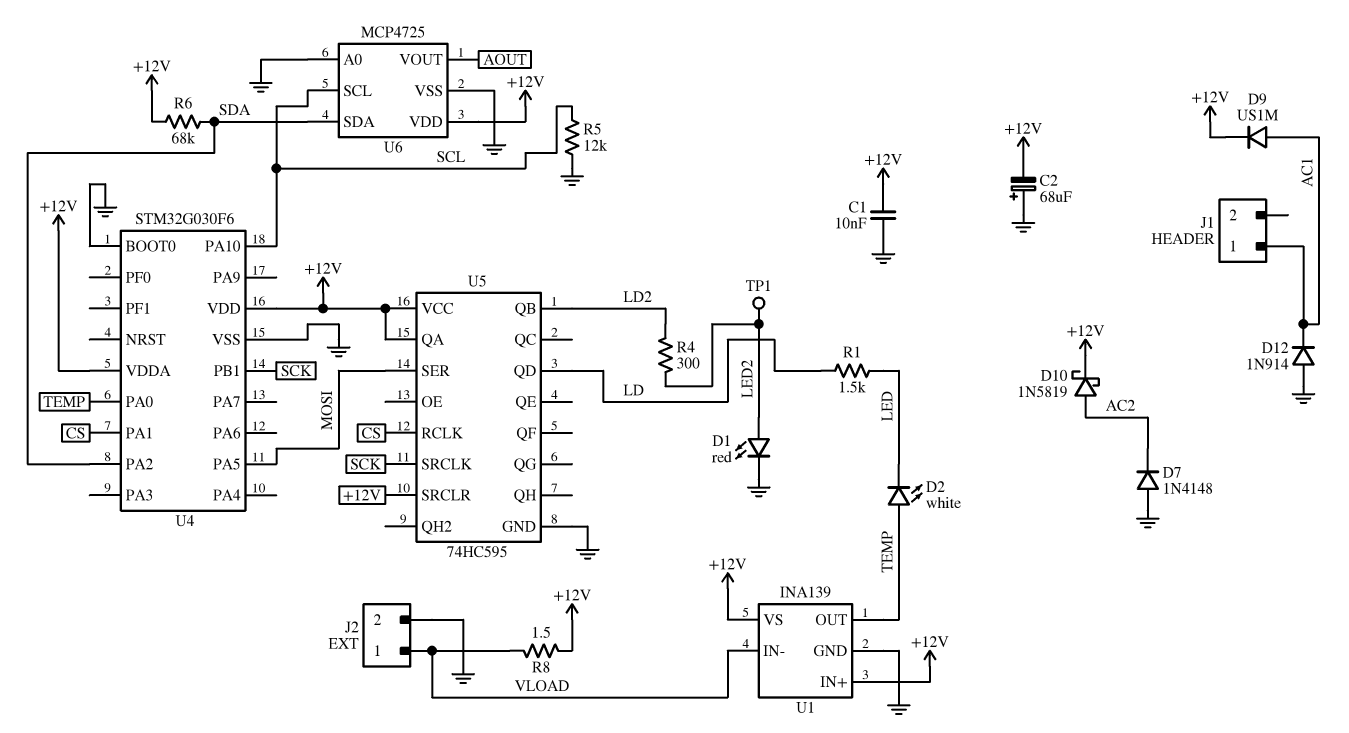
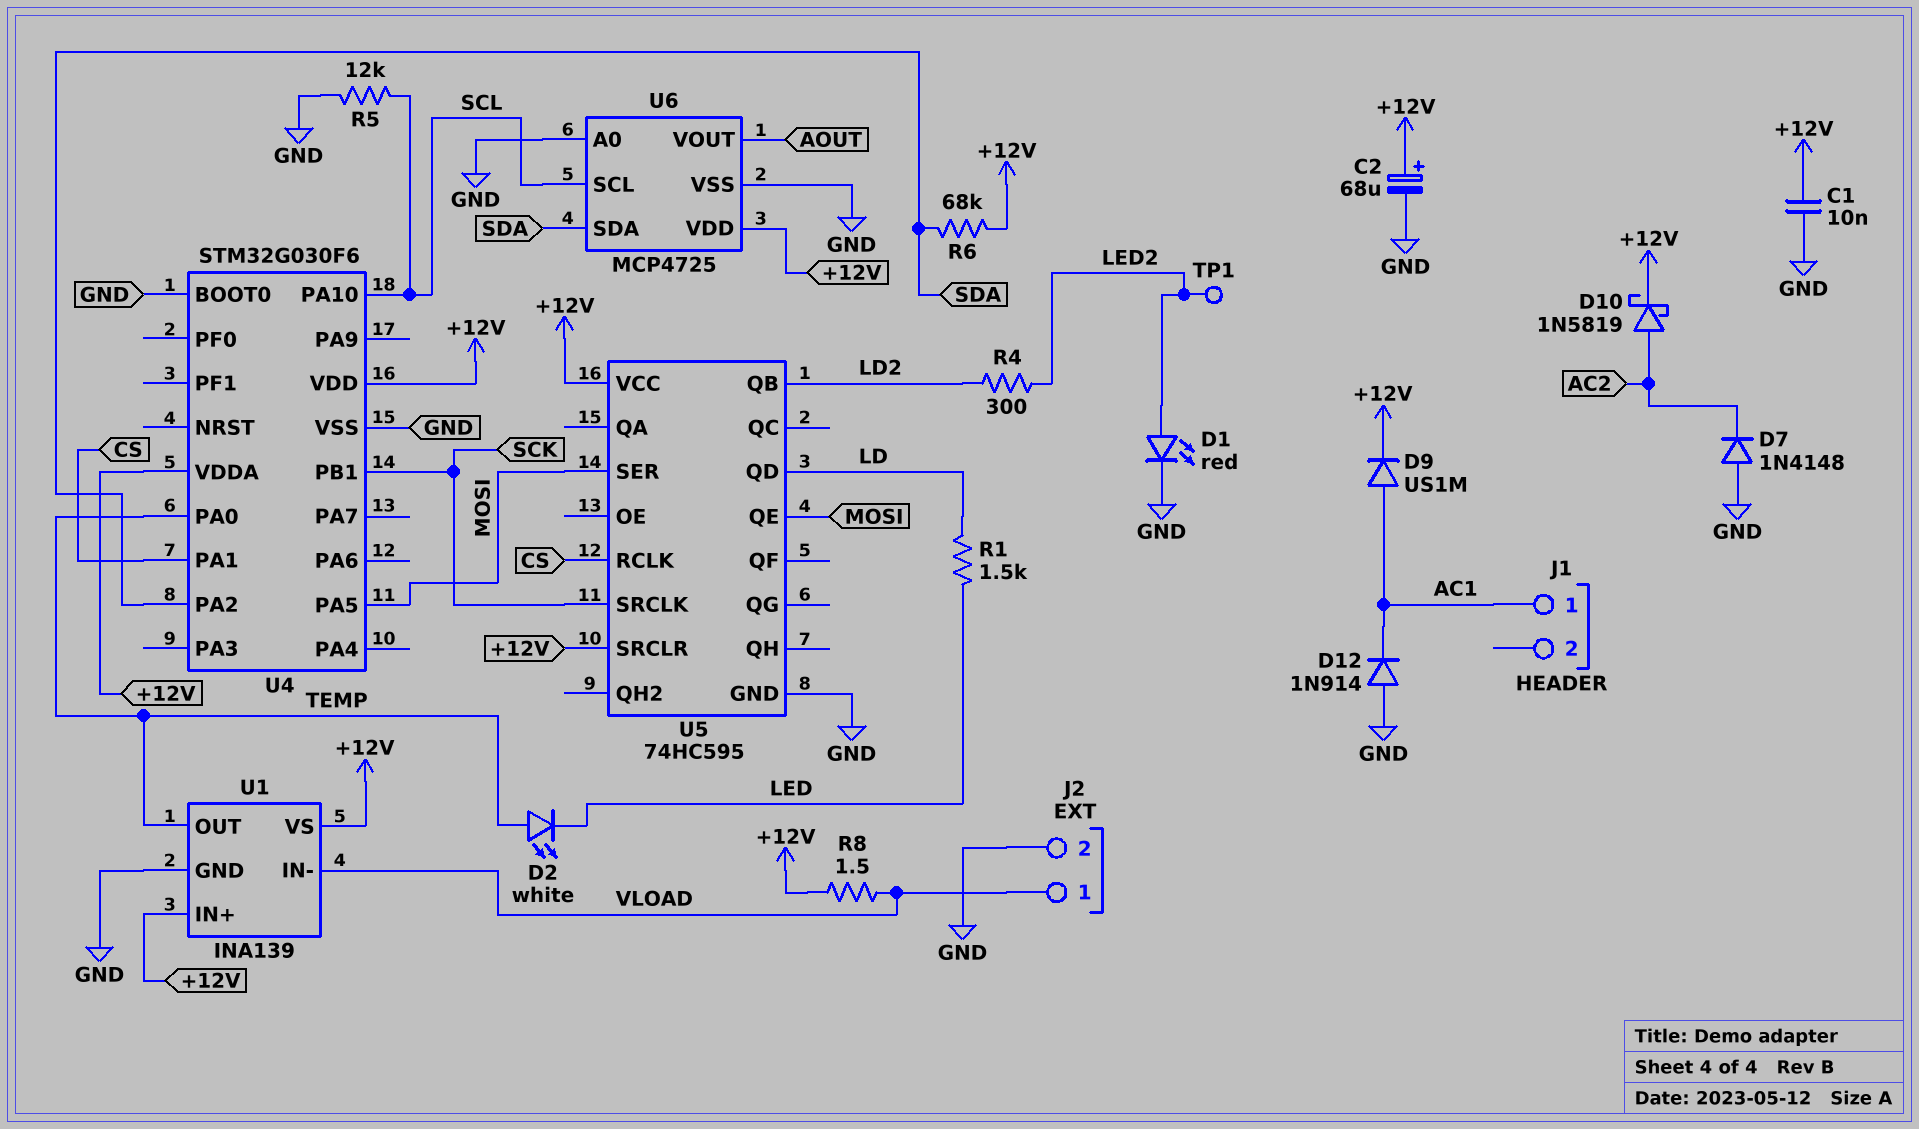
C2: 68uF (plus GND, minus +12V) -> 68uF (plus +12V, minus GND)
U5 pin QA: +12V -> none
U5 pin QE: none -> MOSI

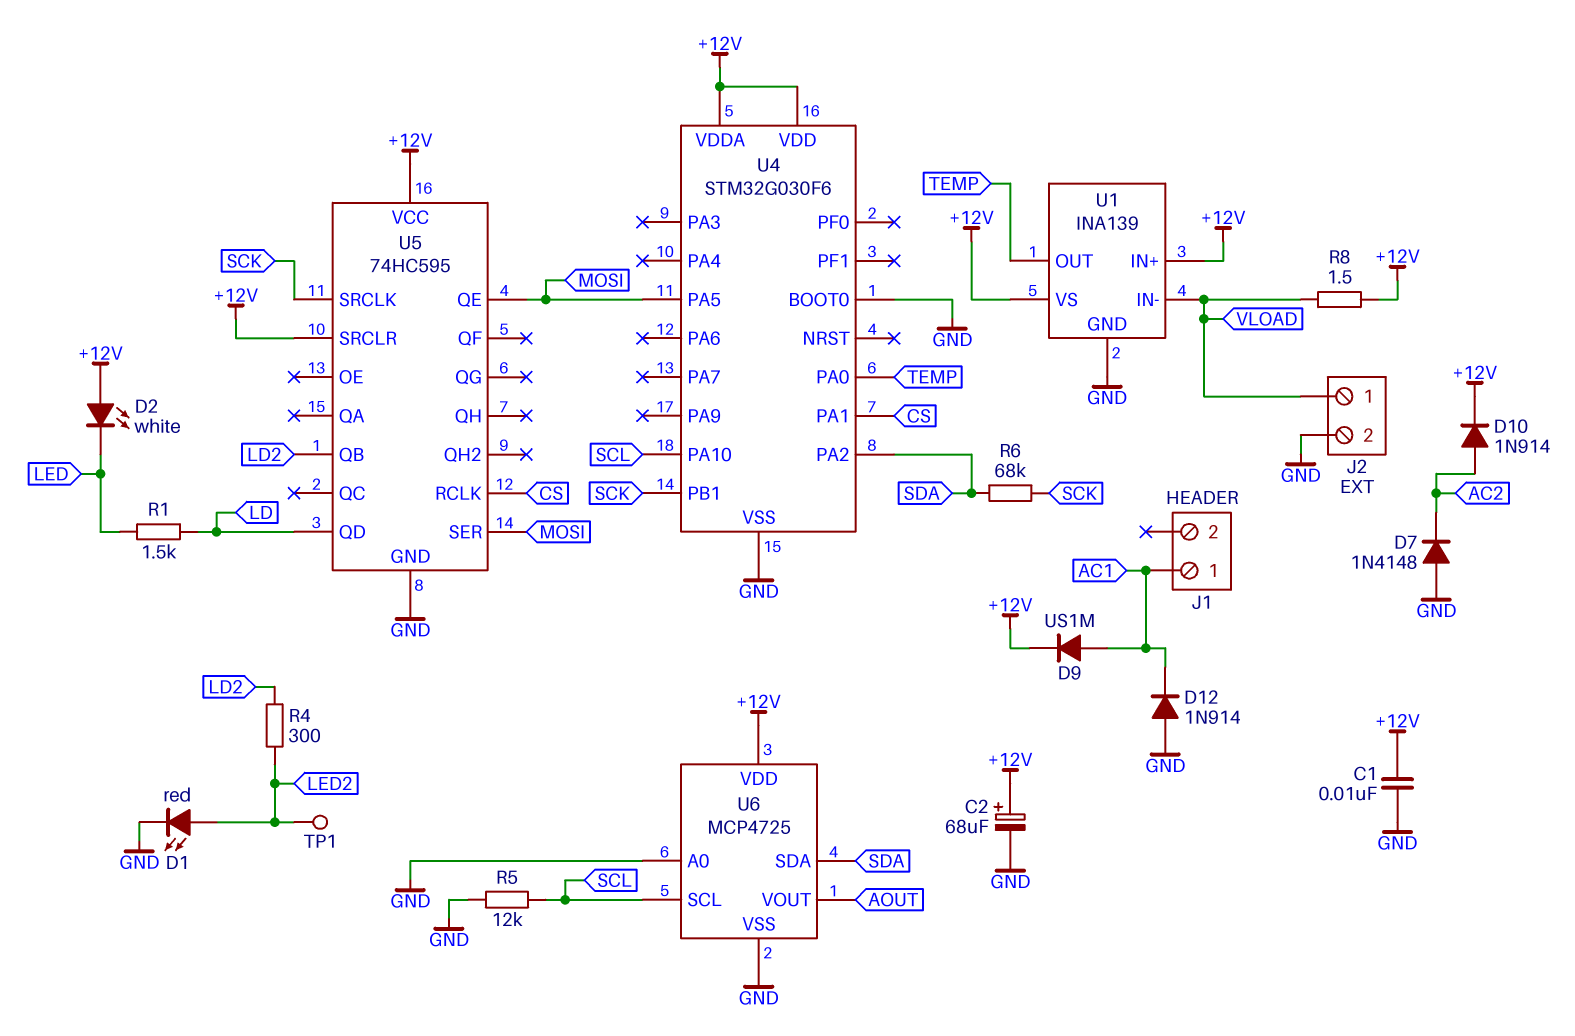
D2: LED white (A TEMP, K LED) -> LED white (A +12V, K LED)
D10: schottky 1N5819 (A AC2, K +12V) -> diode 1N914 (A AC2, K +12V)
R6: 68k (+12V, SDA) -> 68k (SCK, SDA)

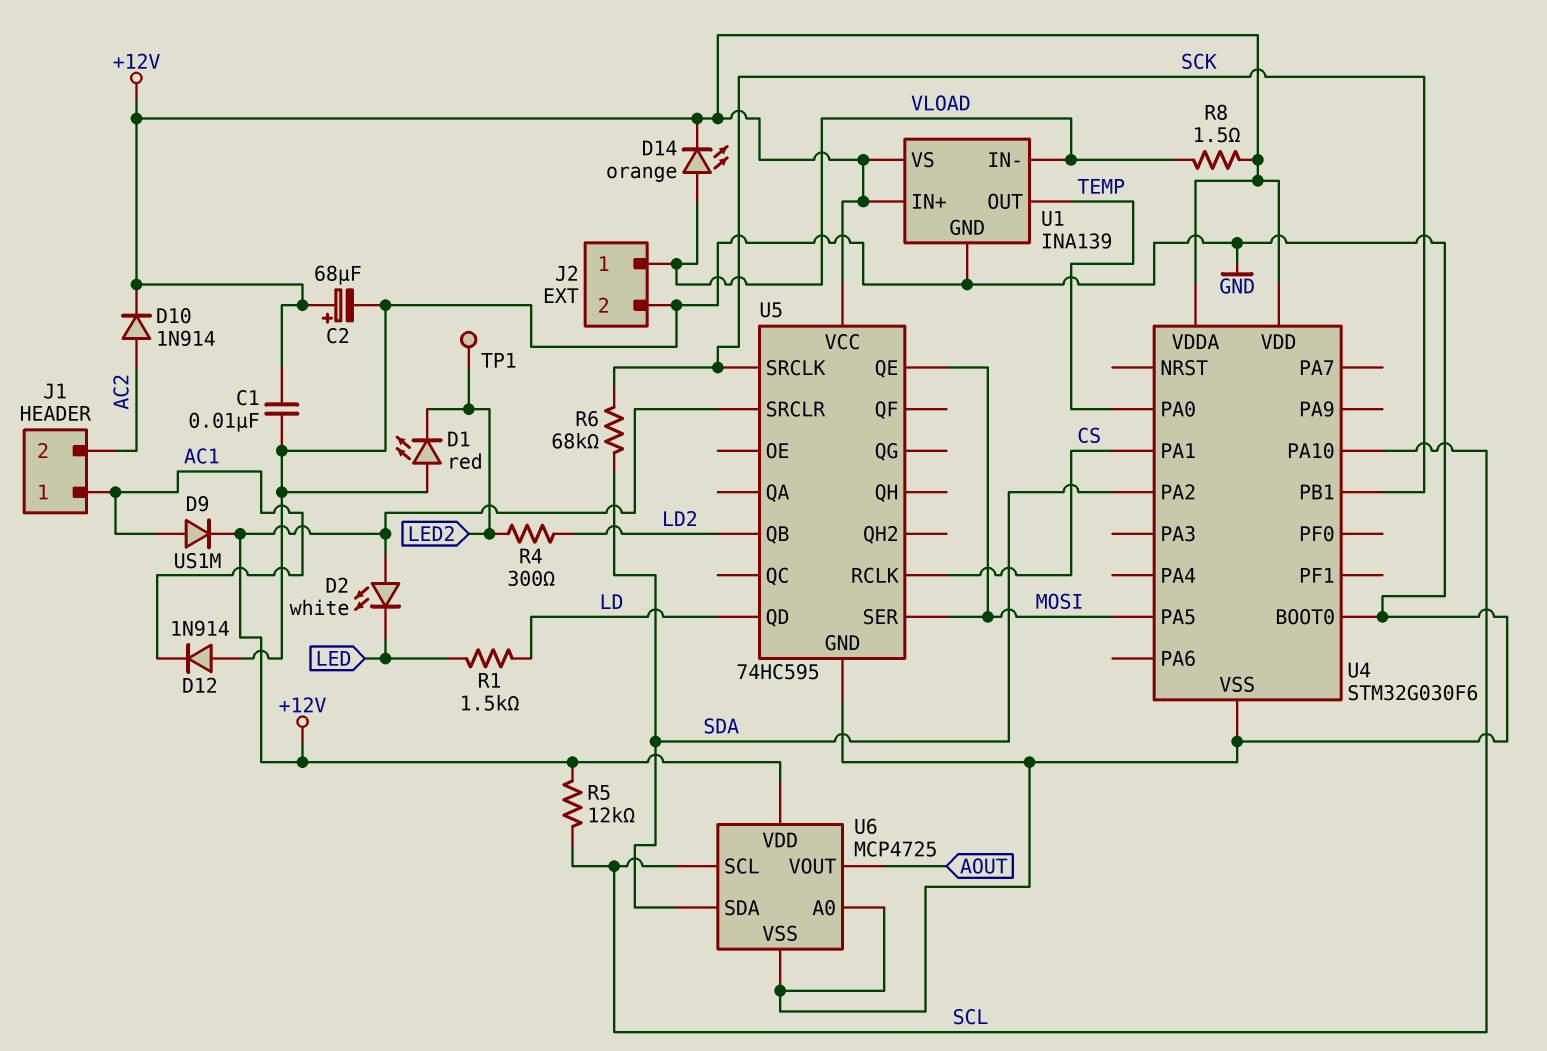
D1: LED red (A LED2, K GND) -> LED red (A GND, K LED2)
D7: diode 1N4148 (A GND, K AC2) -> none
D14: none -> LED orange (A VLOAD, K +12V)
J1 pin 2: none -> AC2
R5: 12k (GND, SCL) -> 12k (+12V, SCL)

